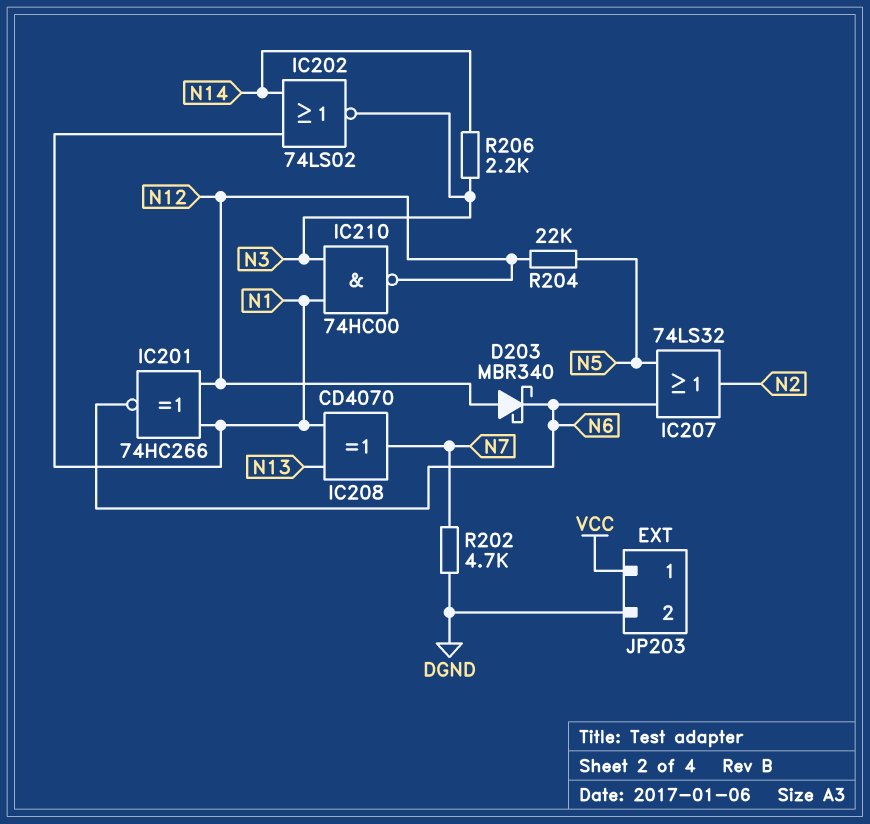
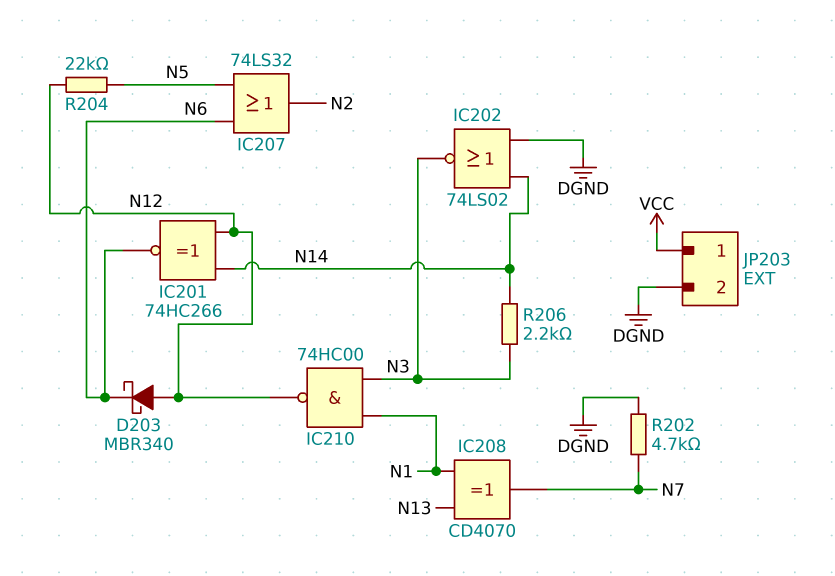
IC201: XNOR 74HC266 (in N1, in N12, out N6) -> XNOR 74HC266 (in N12, in N14, out N6)
IC202: NOR 74LS02 (in N1, in N14, out N3) -> NOR 74LS02 (in DGND, in N14, out N3)

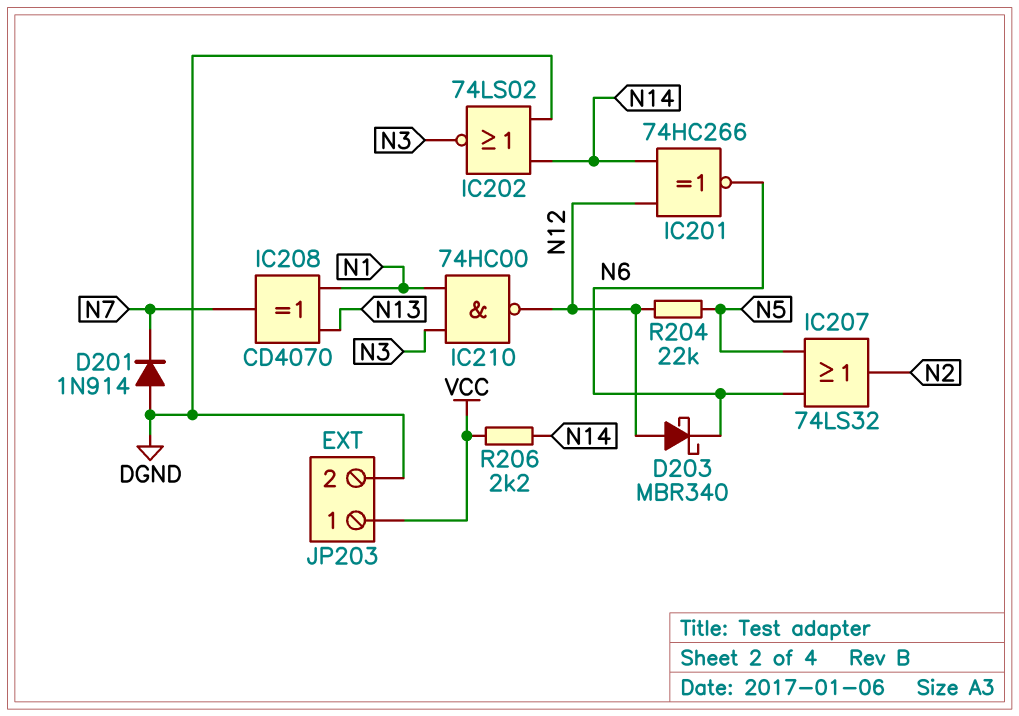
D201: none -> diode 1N914 (A DGND, K N7)
R202: 4.7k (DGND, N7) -> none
R206: 2.2k (N3, N14) -> 2.2k (N14, VCC)

